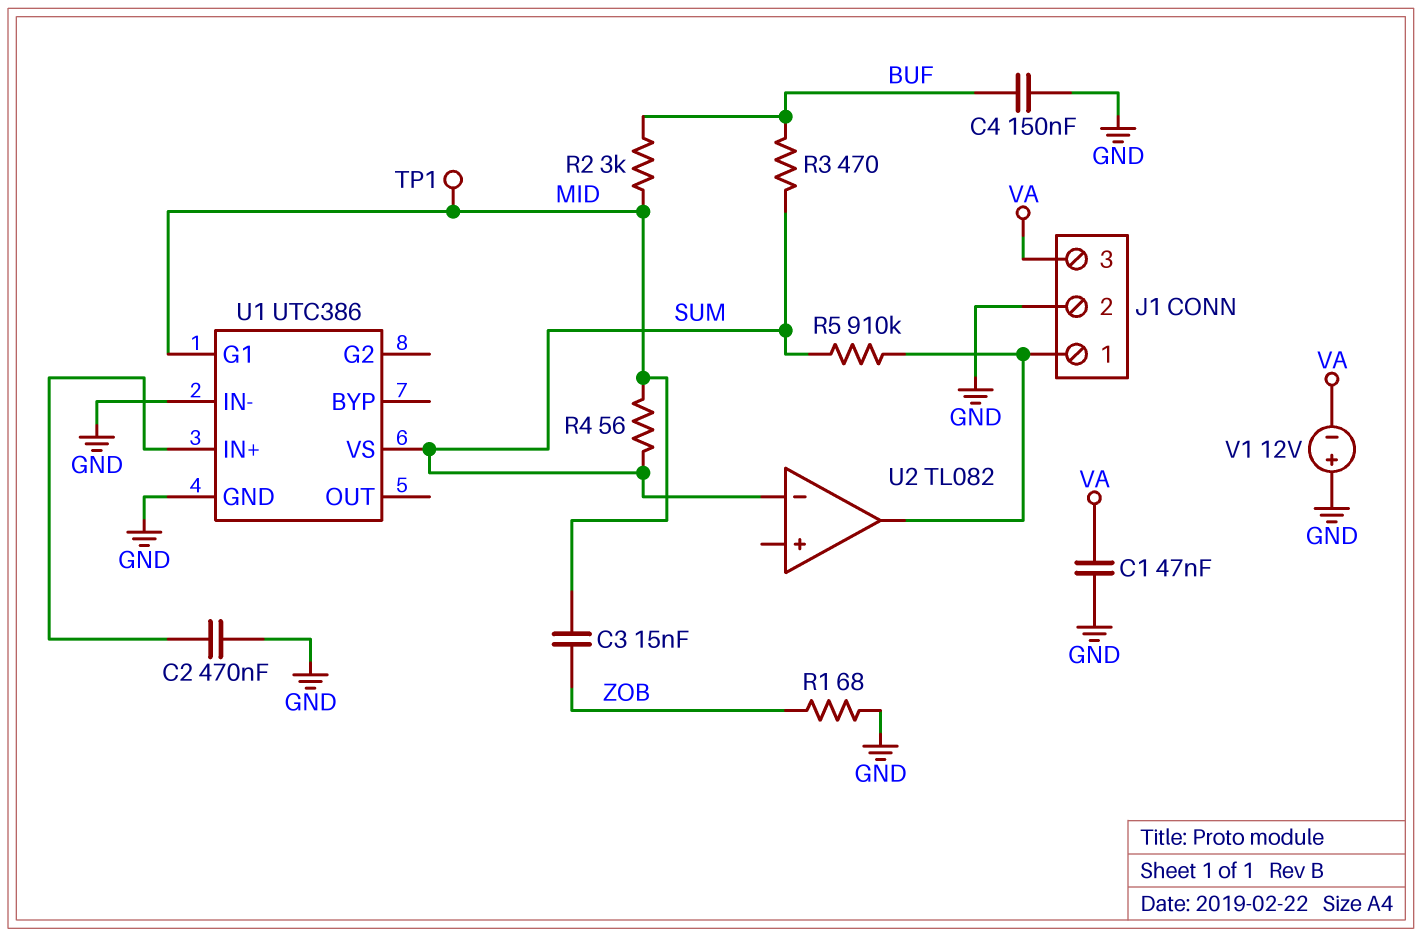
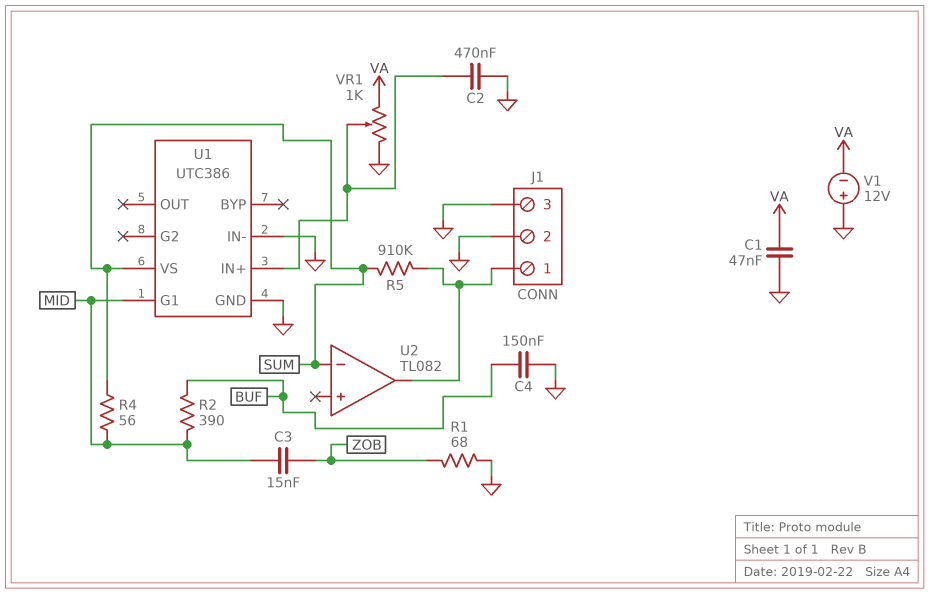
J1 pin 3: VA -> GND
R2: 3k (BUF, MID) -> 390 (BUF, MID)
R3: 470 (BUF, SUM) -> none
TP1: test point (MID) -> none
VR1: none -> 1k (GND, VA, wiper U1/IN+)

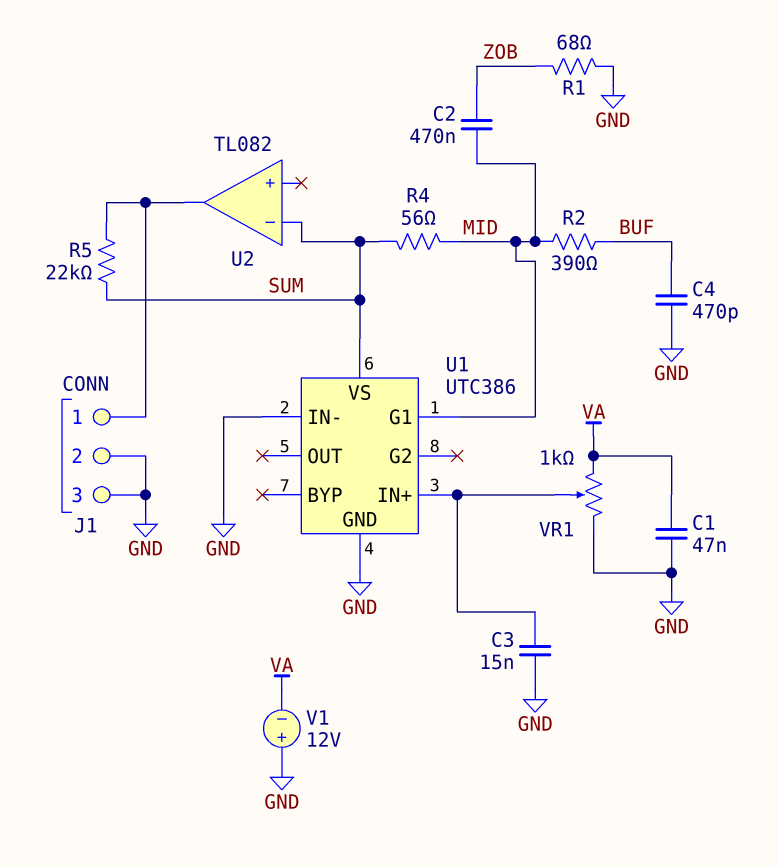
C2: 470nF (GND, U1/IN+) -> 470nF (MID, ZOB)
C3: 15nF (MID, ZOB) -> 15nF (GND, U1/IN+)
C4: 150nF (BUF, GND) -> 470pF (BUF, GND)
R5: 910k (J1/1, SUM) -> 22k (J1/1, SUM)

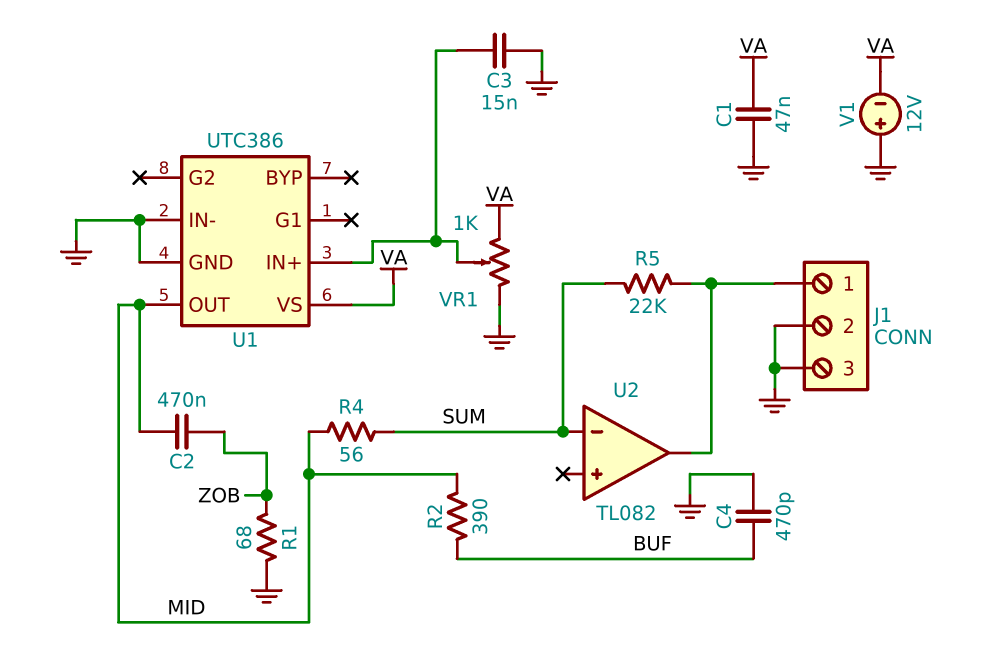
U1 pin G1: MID -> none
U1 pin OUT: none -> MID
U1 pin VS: SUM -> VA

